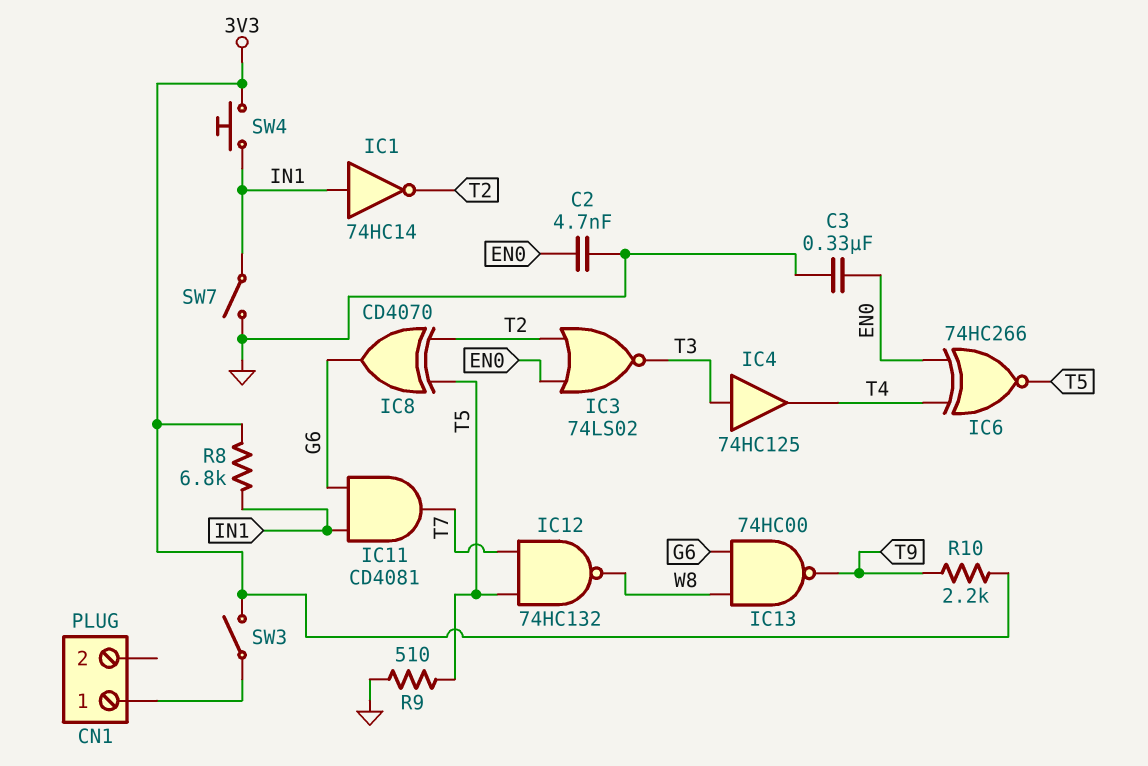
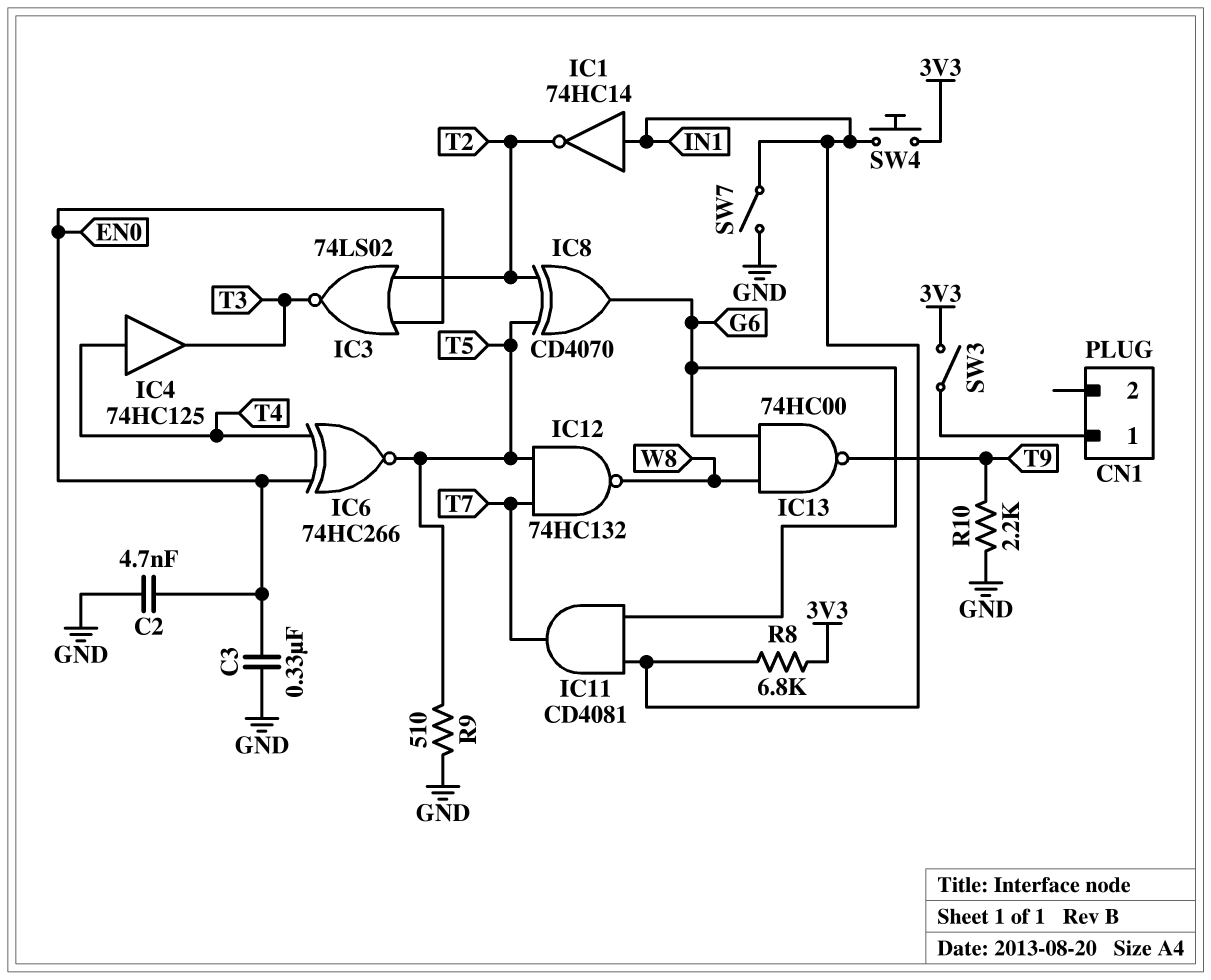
IC4: buffer 74HC125 (in T3, out T4) -> buffer 74HC125 (in T4, out T3)
R10: 2.2k (3V3, T9) -> 2.2k (GND, T9)

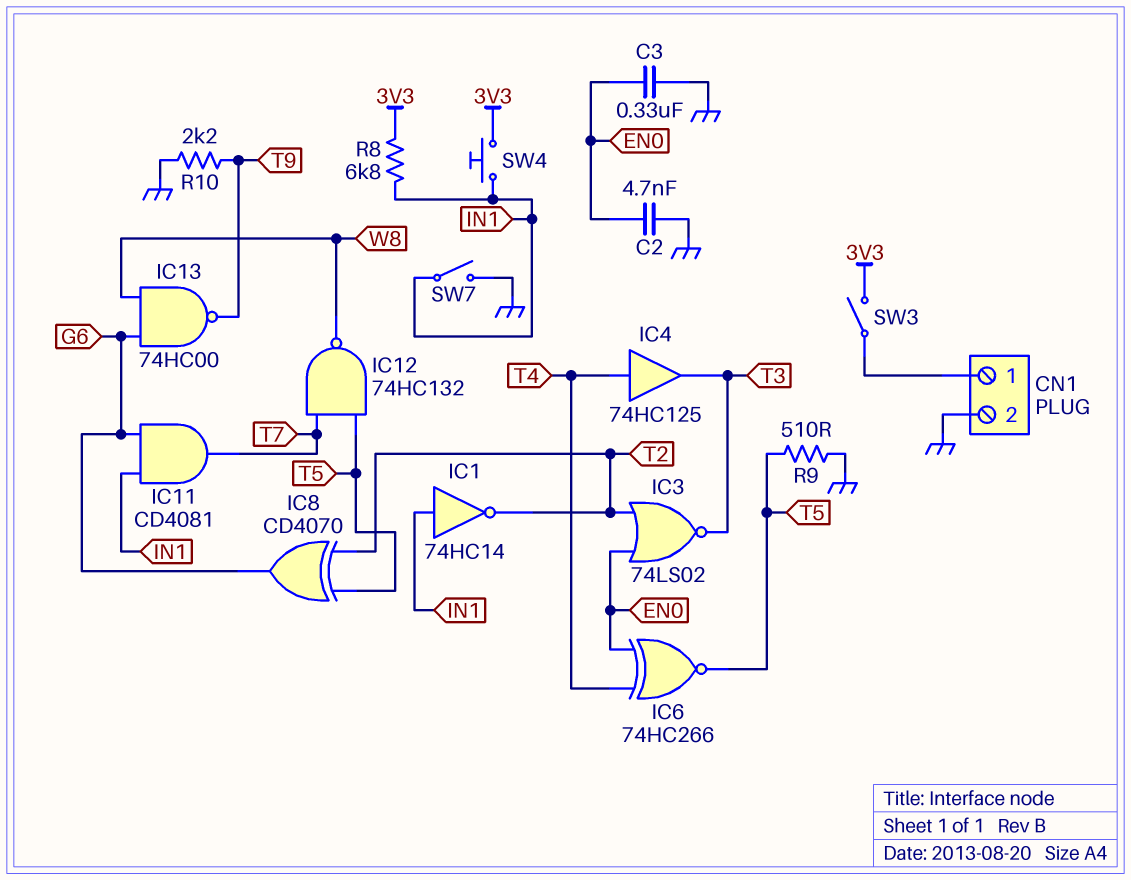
CN1 pin 2: none -> GND

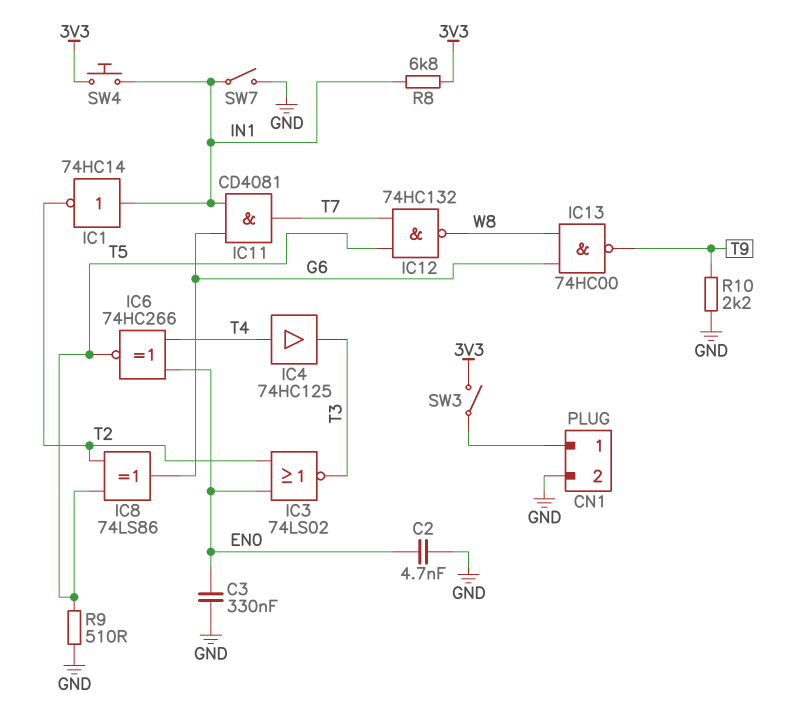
IC8: XOR CD4070 (in T2, in T5, out G6) -> XOR 74LS86 (in T2, in T5, out G6)

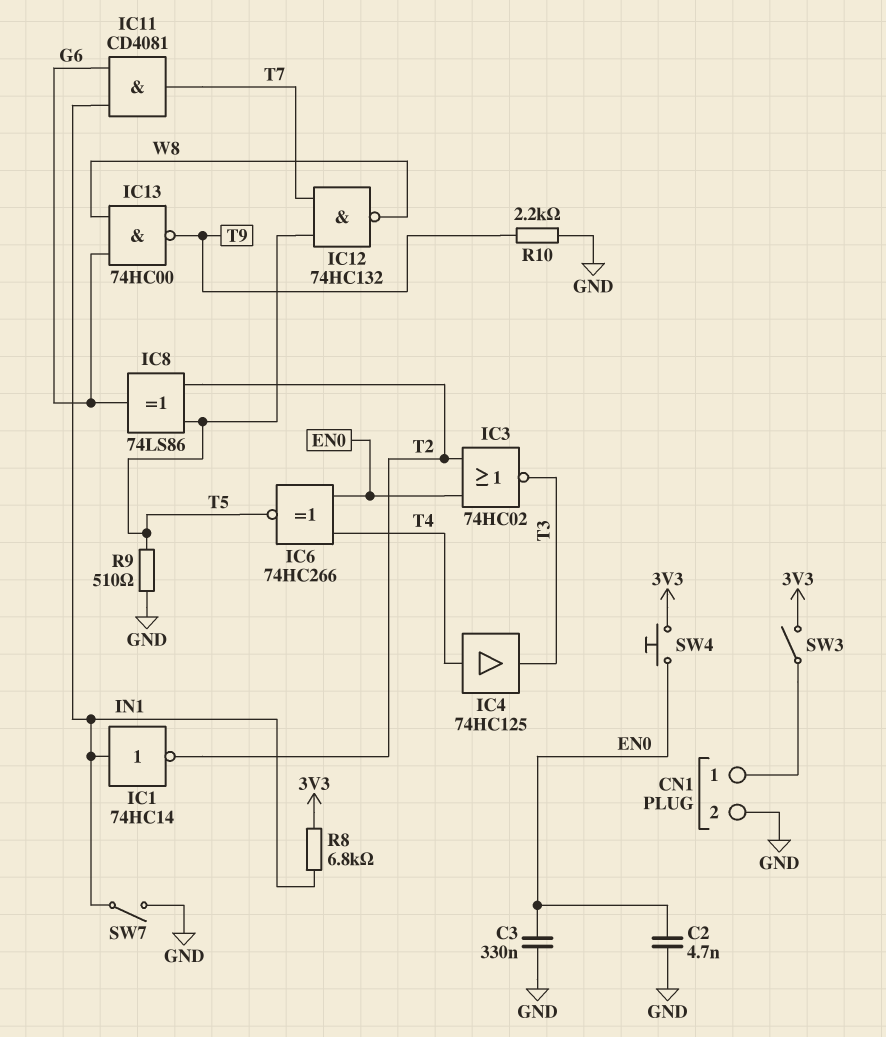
IC3: NOR 74LS02 (in EN0, in T2, out T3) -> NOR 74HC02 (in EN0, in T2, out T3)
SW4: button (3V3, IN1) -> button (3V3, EN0)

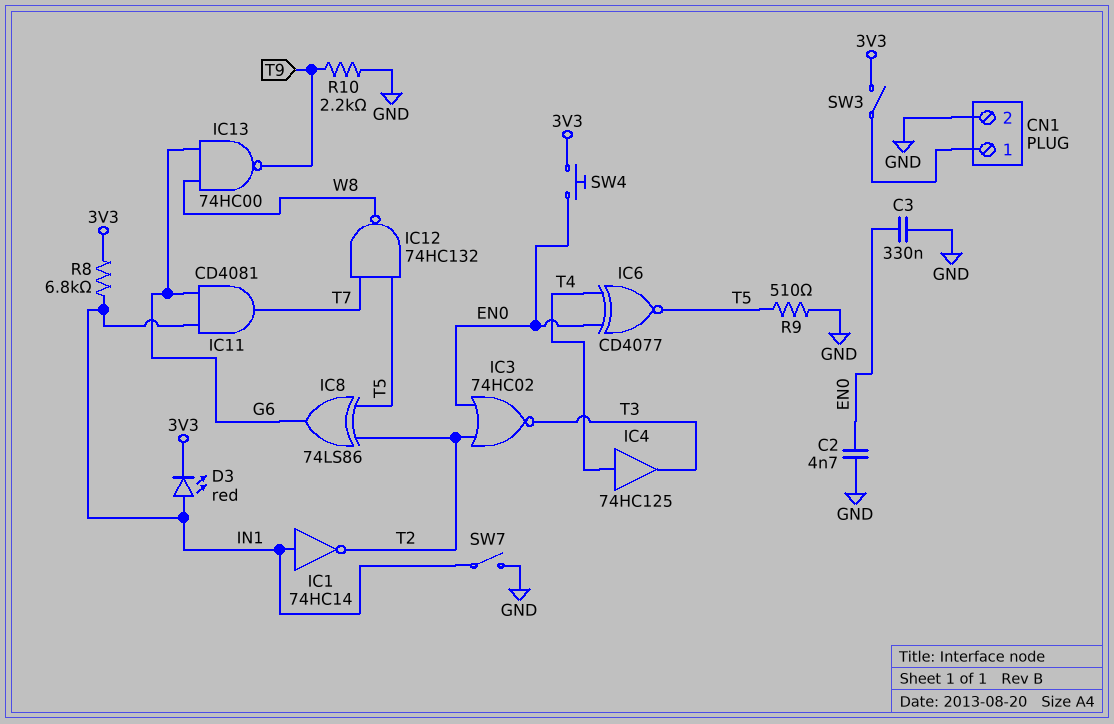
D3: none -> LED red (A IN1, K 3V3)
IC6: XNOR 74HC266 (in EN0, in T4, out T5) -> XNOR CD4077 (in EN0, in T4, out T5)

